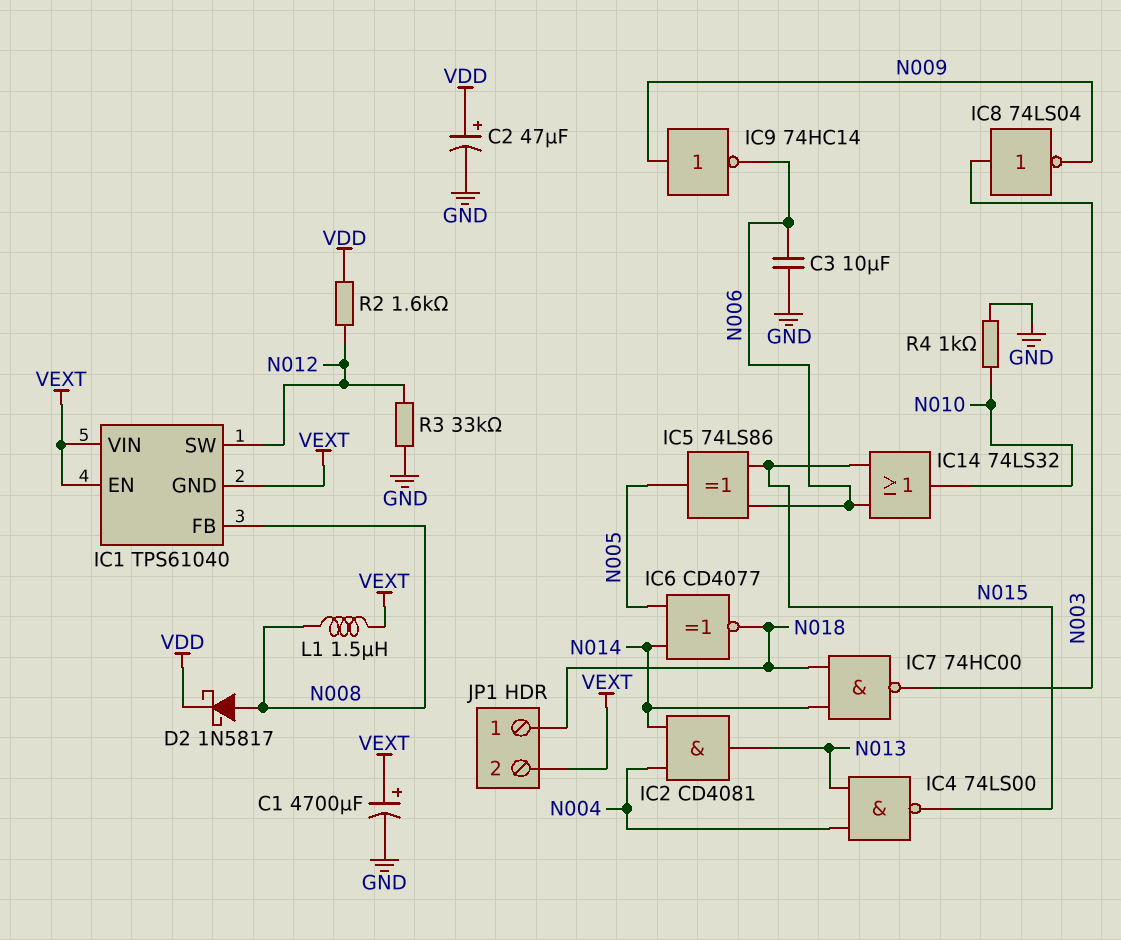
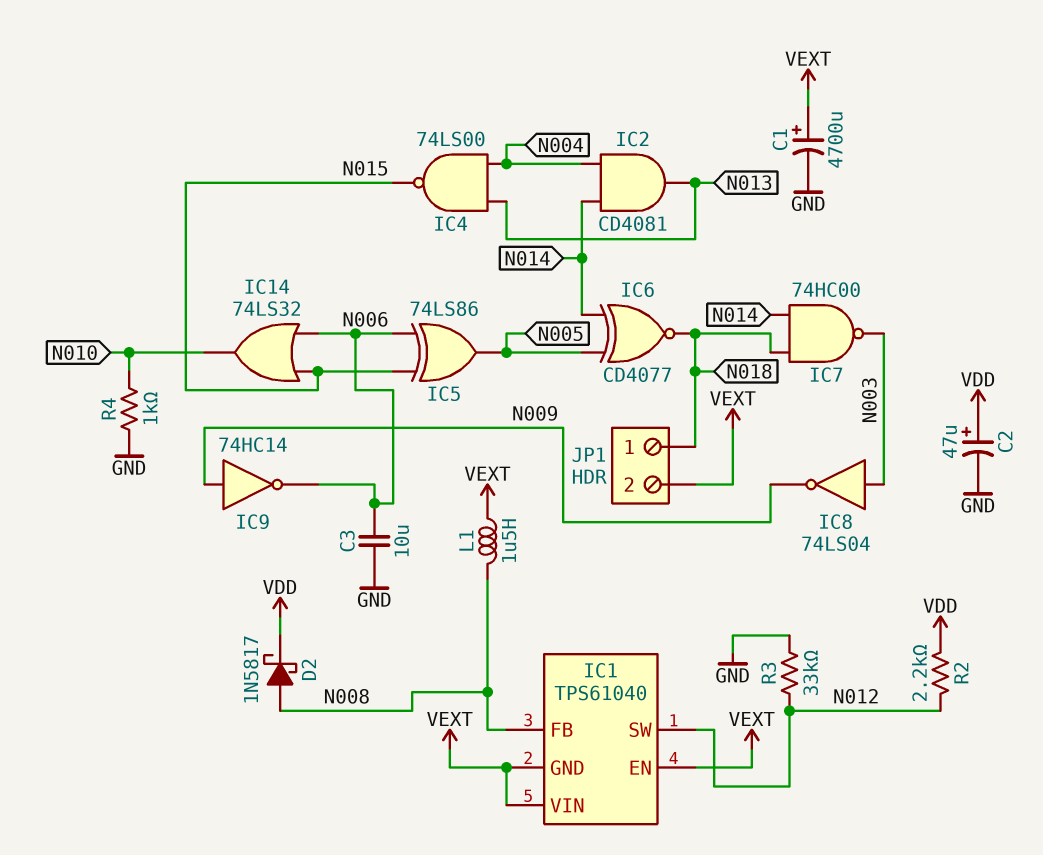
R2: 1.6k (N012, VDD) -> 2.2k (N012, VDD)

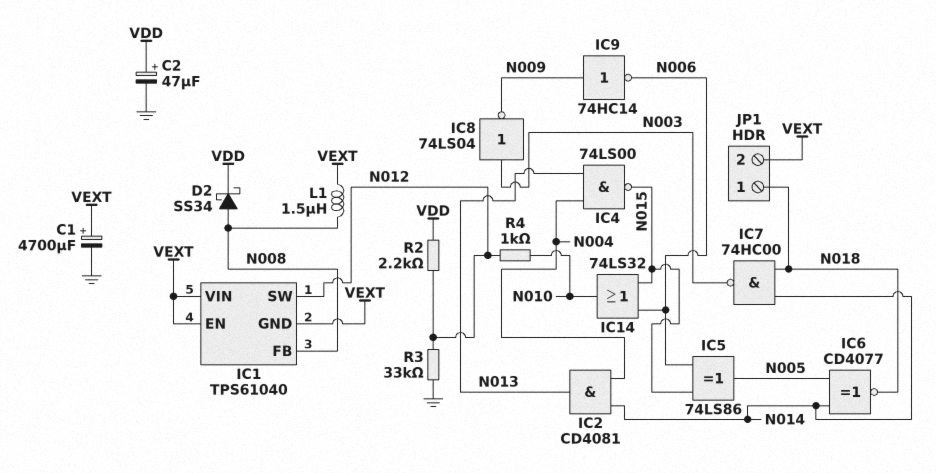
C3: 10uF (GND, N006) -> none
D2: schottky 1N5817 (A N008, K VDD) -> schottky SS34 (A N008, K VDD)
R4: 1k (GND, N010) -> 1k (N010, N012)

